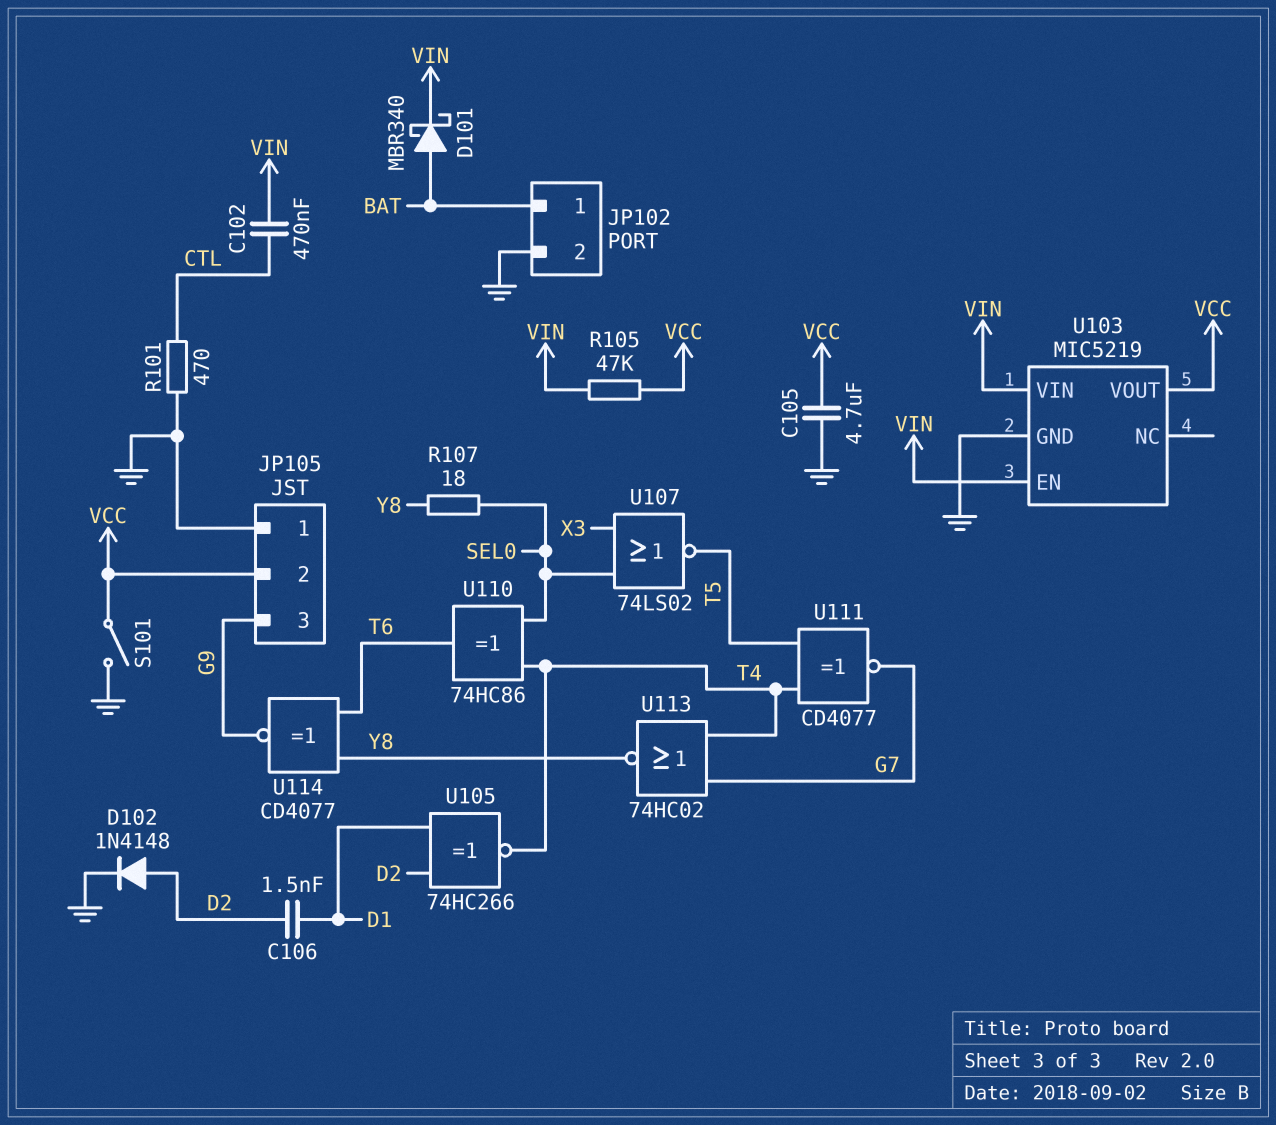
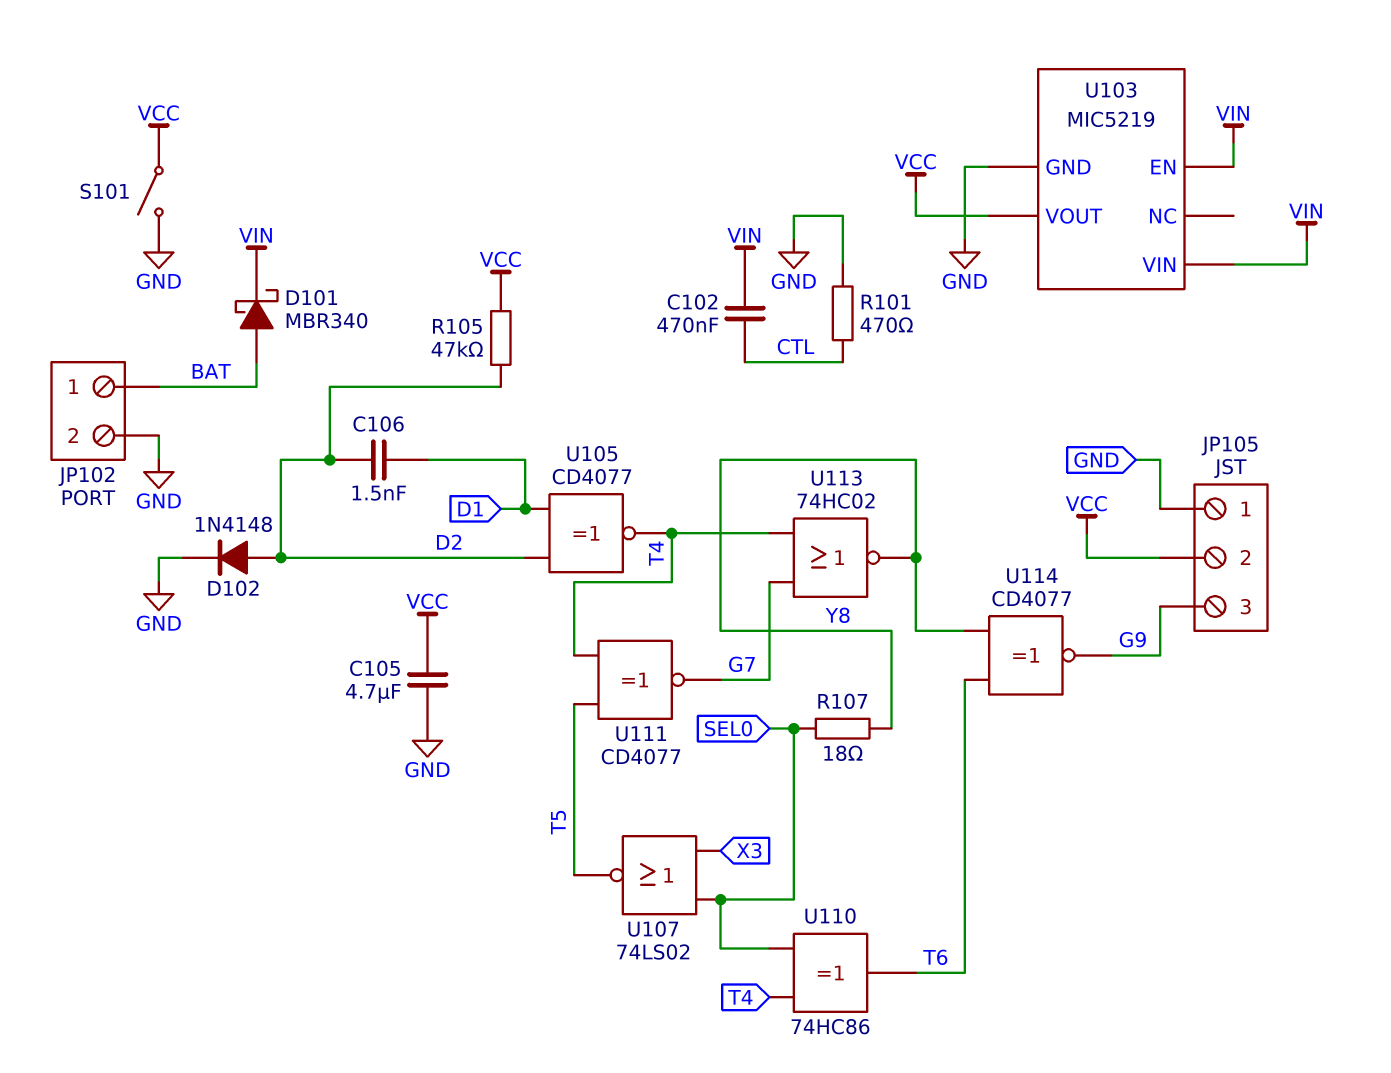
R105: 47k (VCC, VIN) -> 47k (D2, VCC)
U105: XNOR 74HC266 (in D1, in D2, out T4) -> XNOR CD4077 (in D1, in D2, out T4)

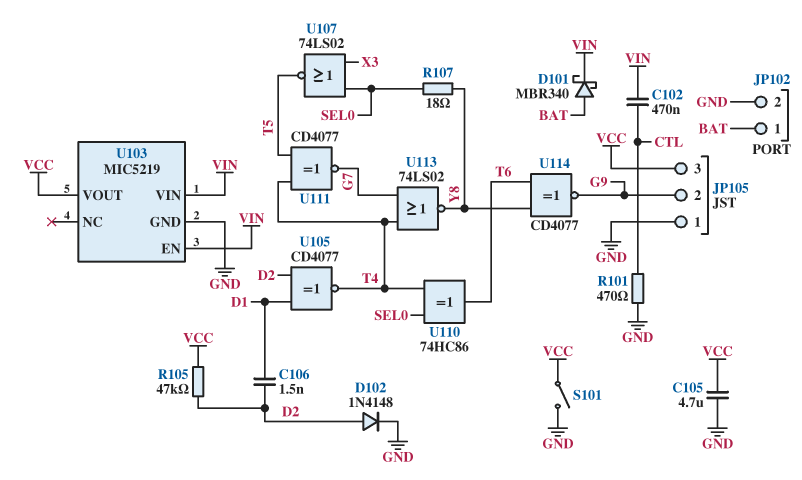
JP105 pin 2: VCC -> G9
JP105 pin 3: G9 -> VCC
U113: NOR 74HC02 (in G7, in T4, out Y8) -> NOR 74LS02 (in G7, in T4, out Y8)

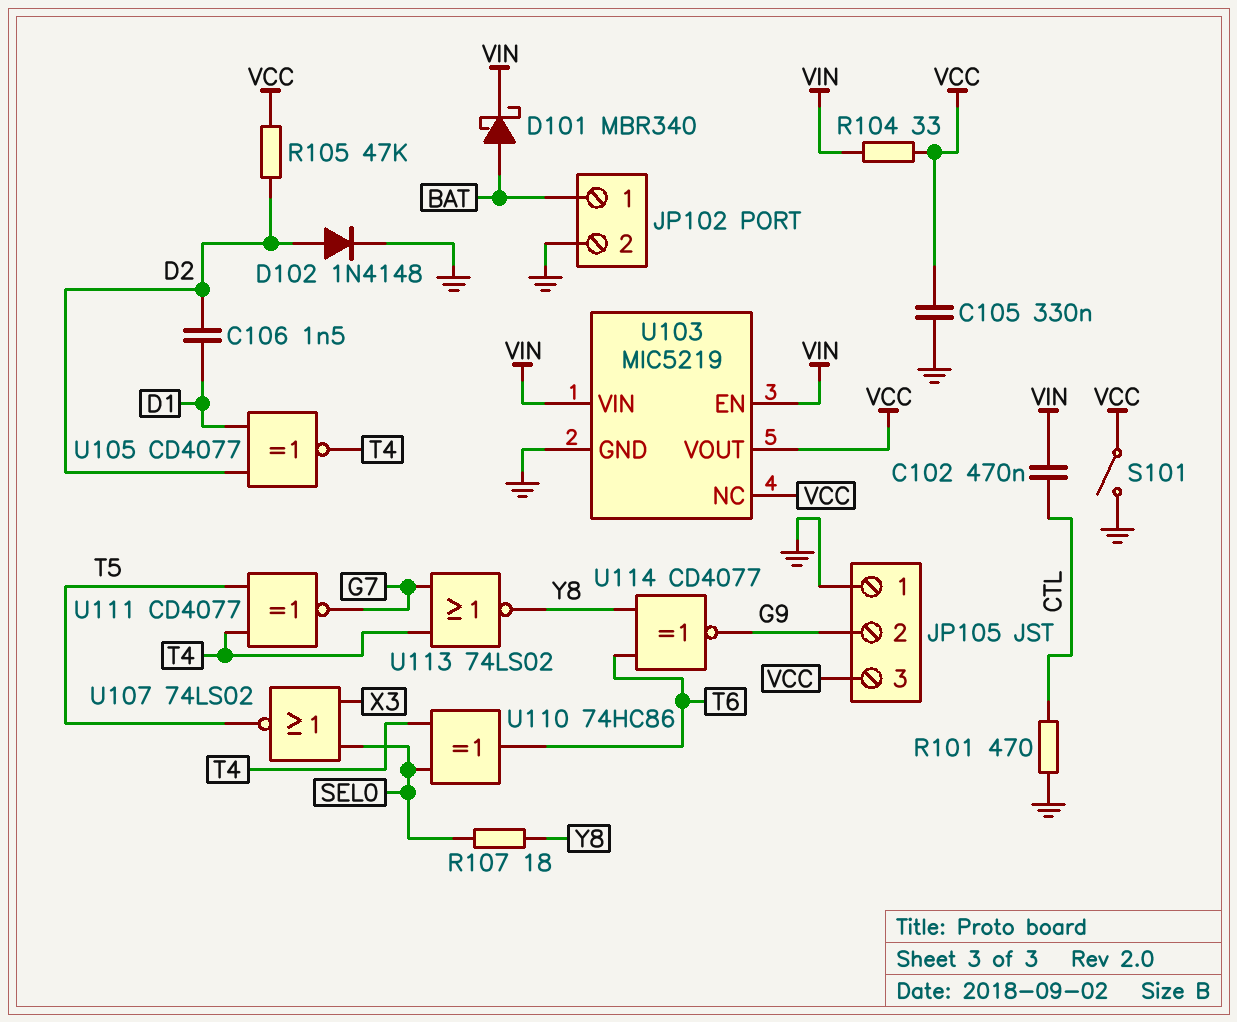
C105: 4.7uF (GND, VCC) -> 330nF (GND, VCC)
R104: none -> 33 (VCC, VIN)
U103 pin NC: none -> VCC

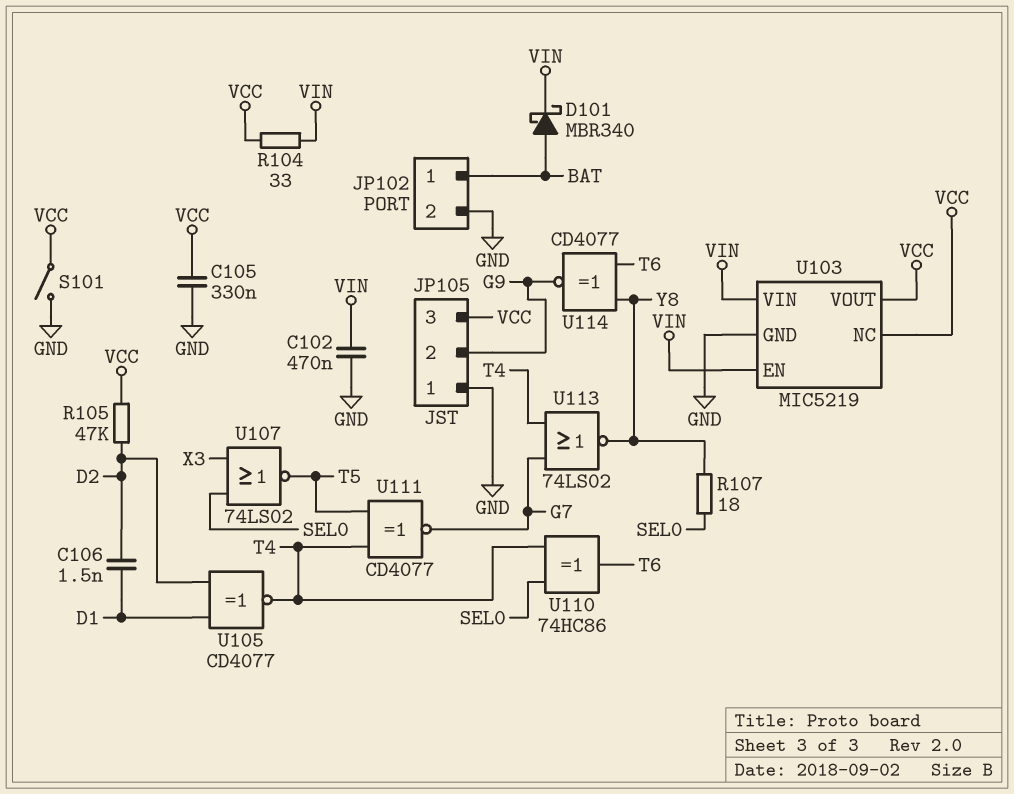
C102: 470nF (CTL, VIN) -> 470nF (GND, VIN)
D102: diode 1N4148 (A D2, K GND) -> none
R101: 470 (CTL, GND) -> none

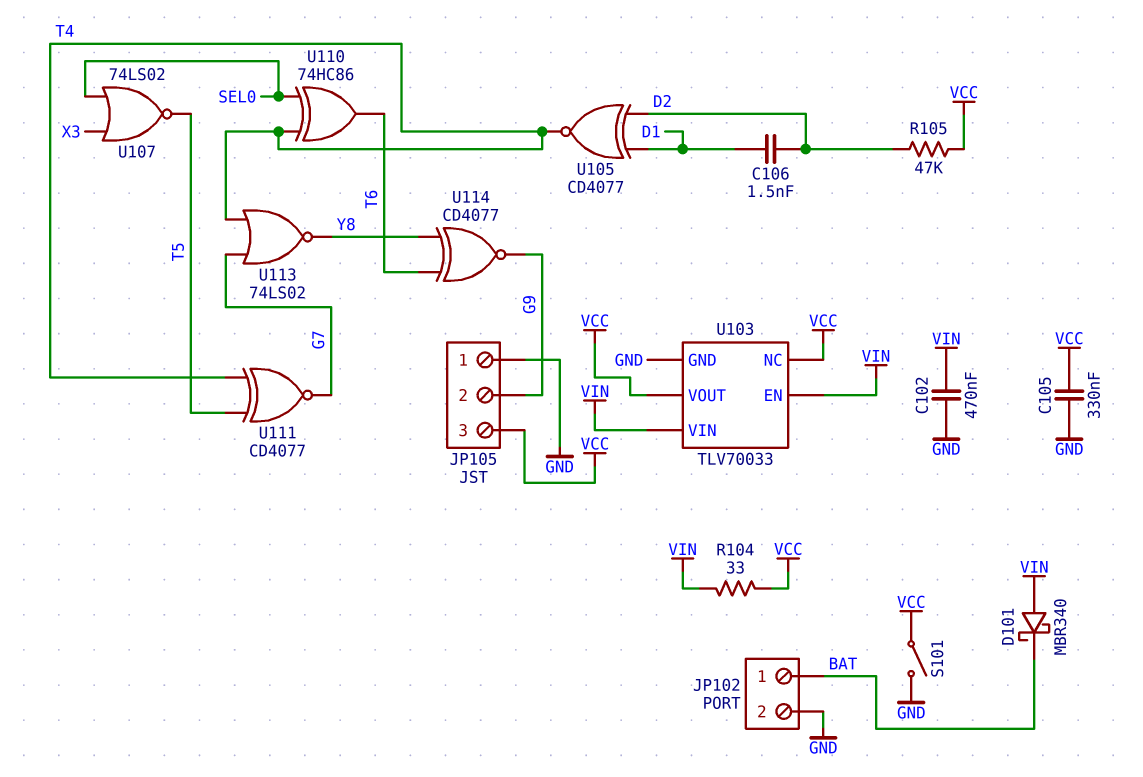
D101: schottky MBR340 (A BAT, K VIN) -> schottky MBR340 (A VIN, K BAT)
R107: 18 (SEL0, Y8) -> none
U103: MIC5219 -> TLV70033

